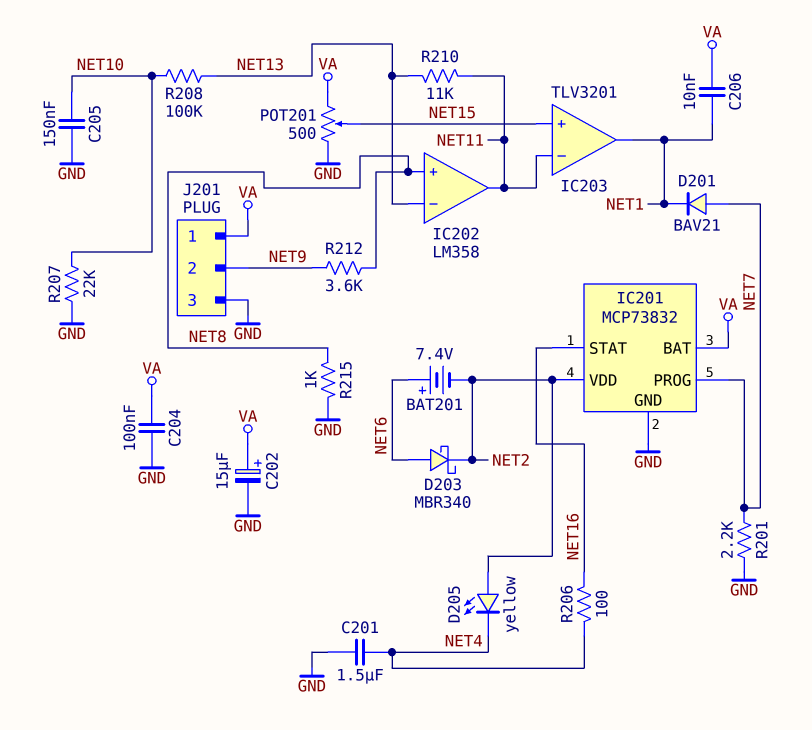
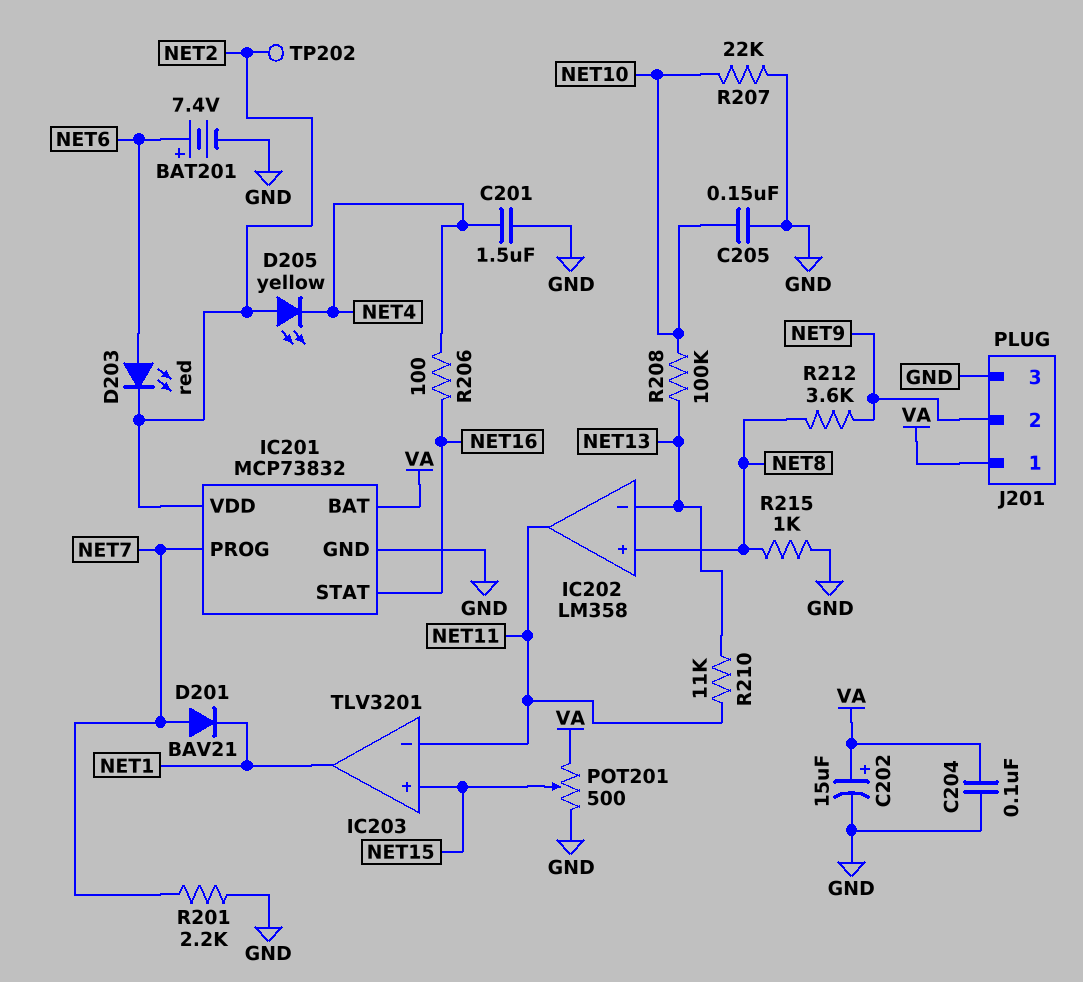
BAT201: 7.4V (plus NET6, minus NET2) -> 7.4V (plus NET6, minus GND)
C206: 10nF (NET1, VA) -> none
D203: schottky MBR340 (A NET6, K NET2) -> LED red (A NET6, K NET2)
TP202: none -> test point (NET2)

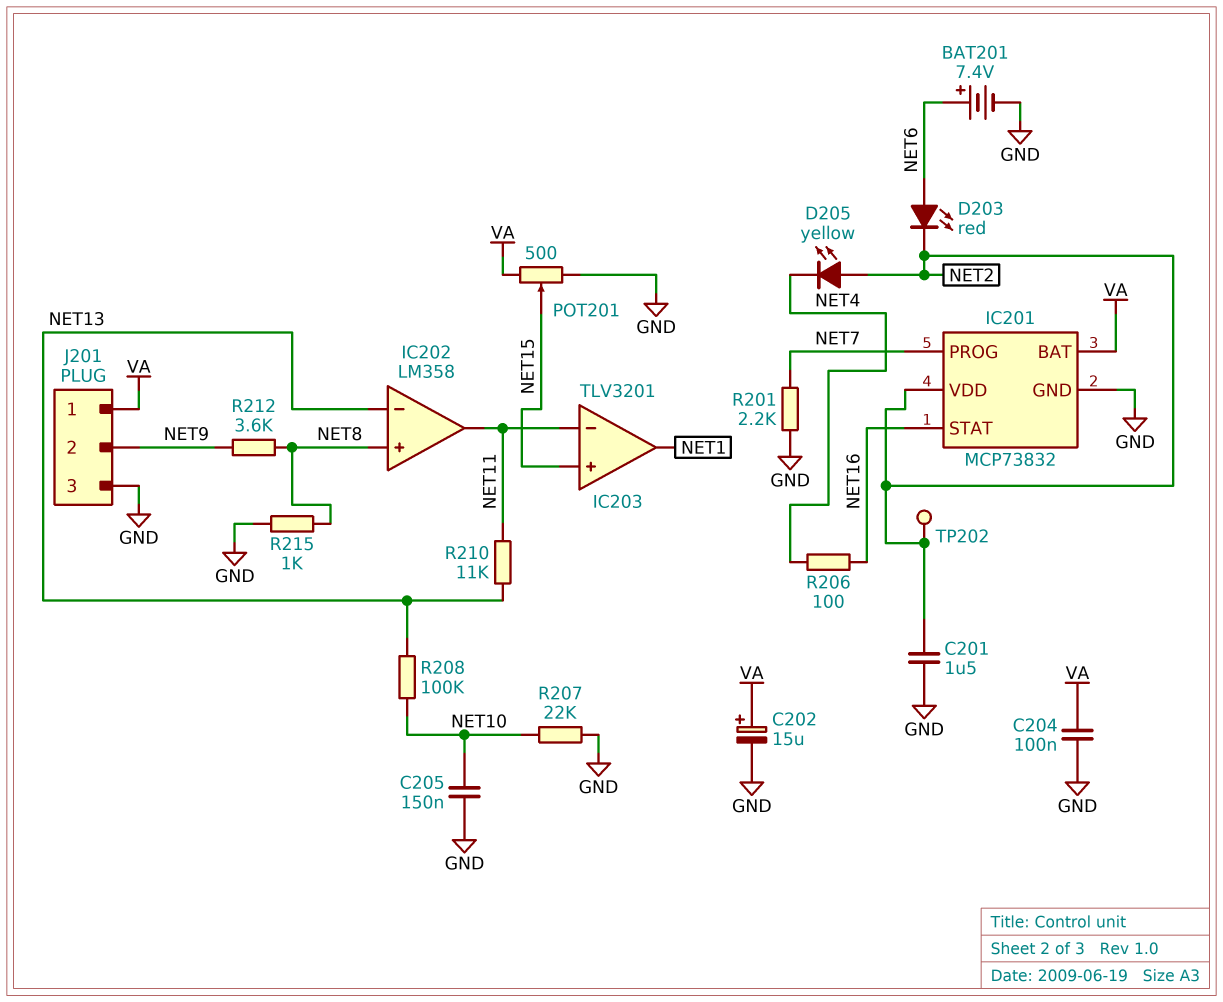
C201: 1.5uF (GND, NET4) -> 1.5uF (GND, NET2)
D201: diode BAV21 (A NET7, K NET1) -> none

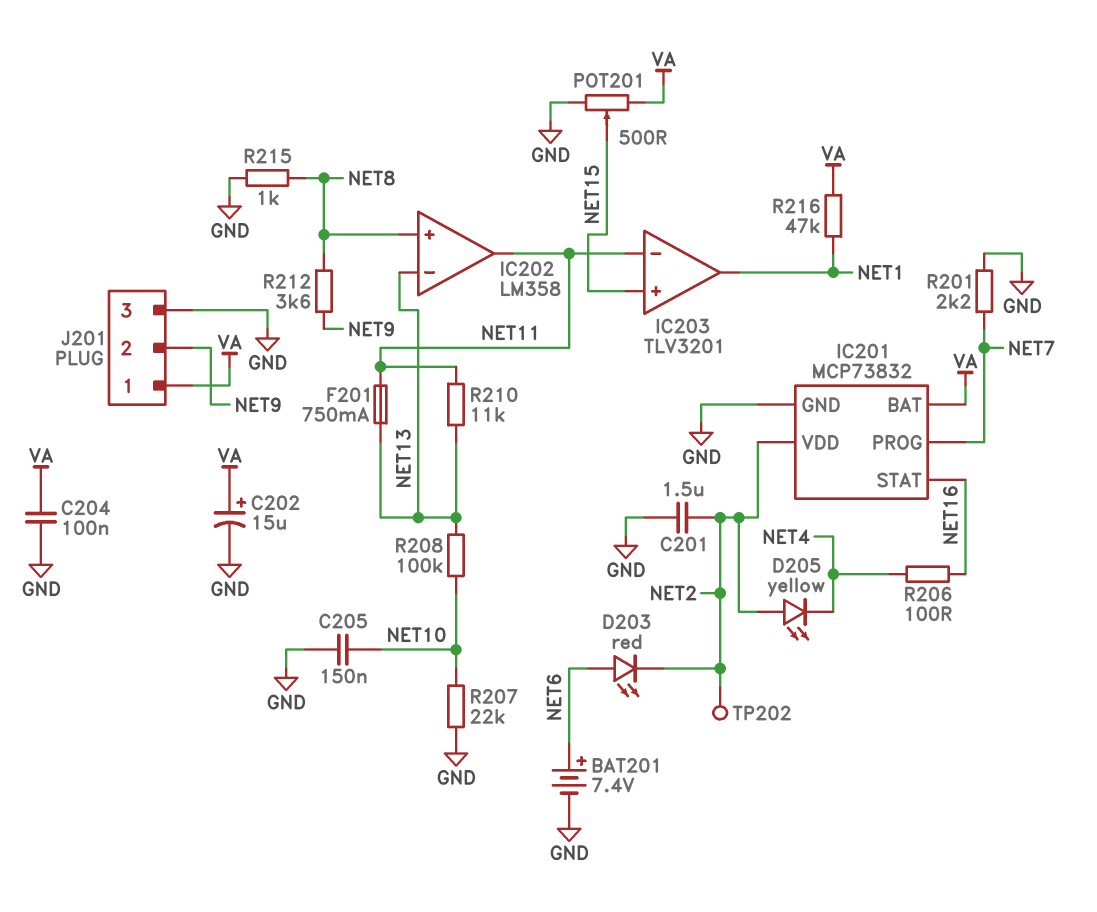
F201: none -> 750mA (NET11, NET13)
R216: none -> 47k (NET1, VA)

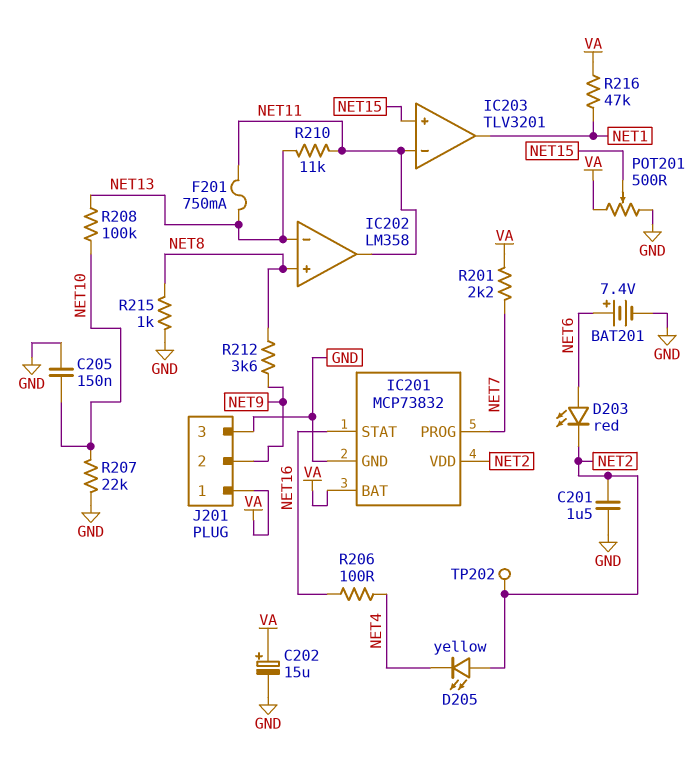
C204: 100nF (GND, VA) -> none
R201: 2.2k (GND, NET7) -> 2.2k (NET7, VA)

